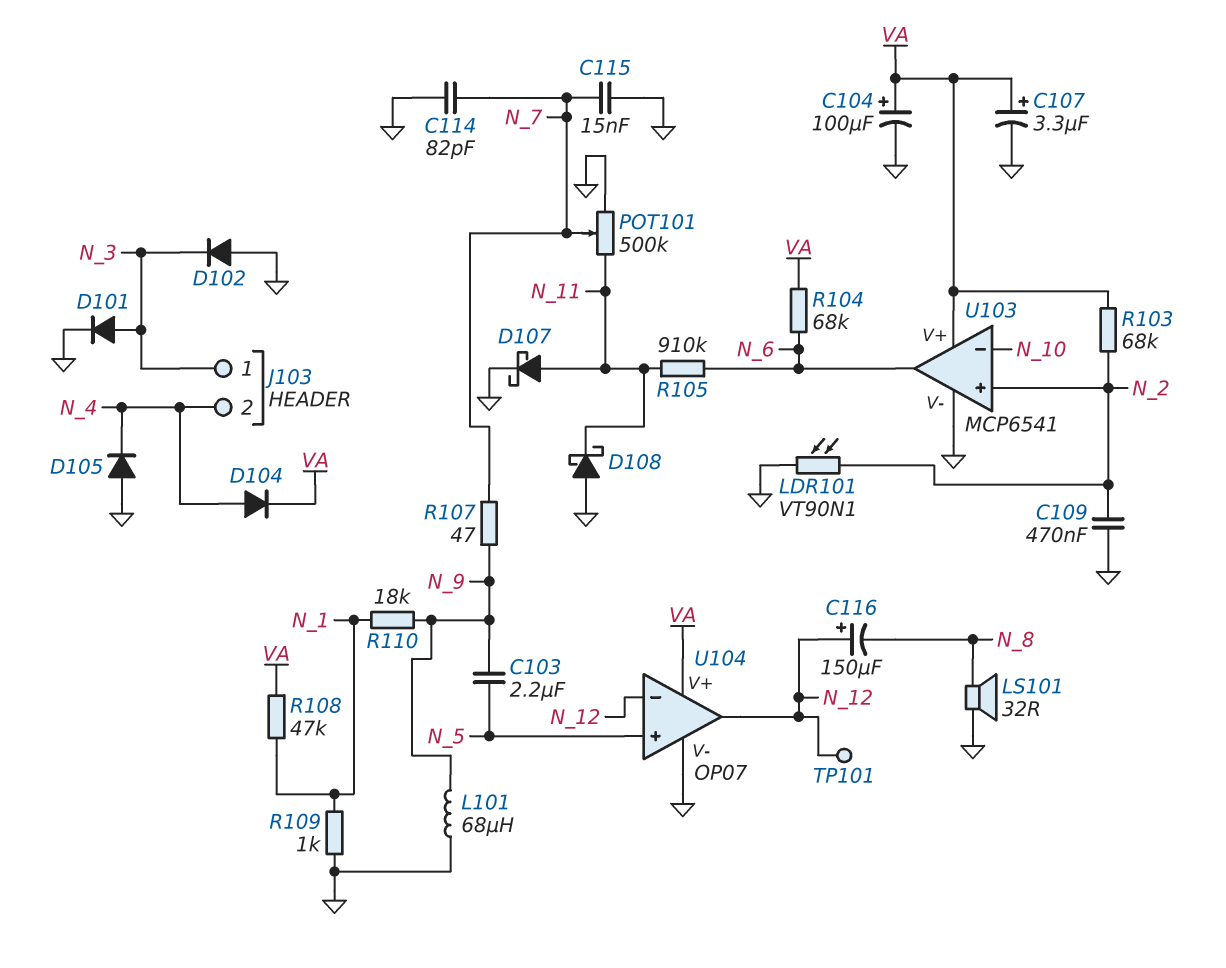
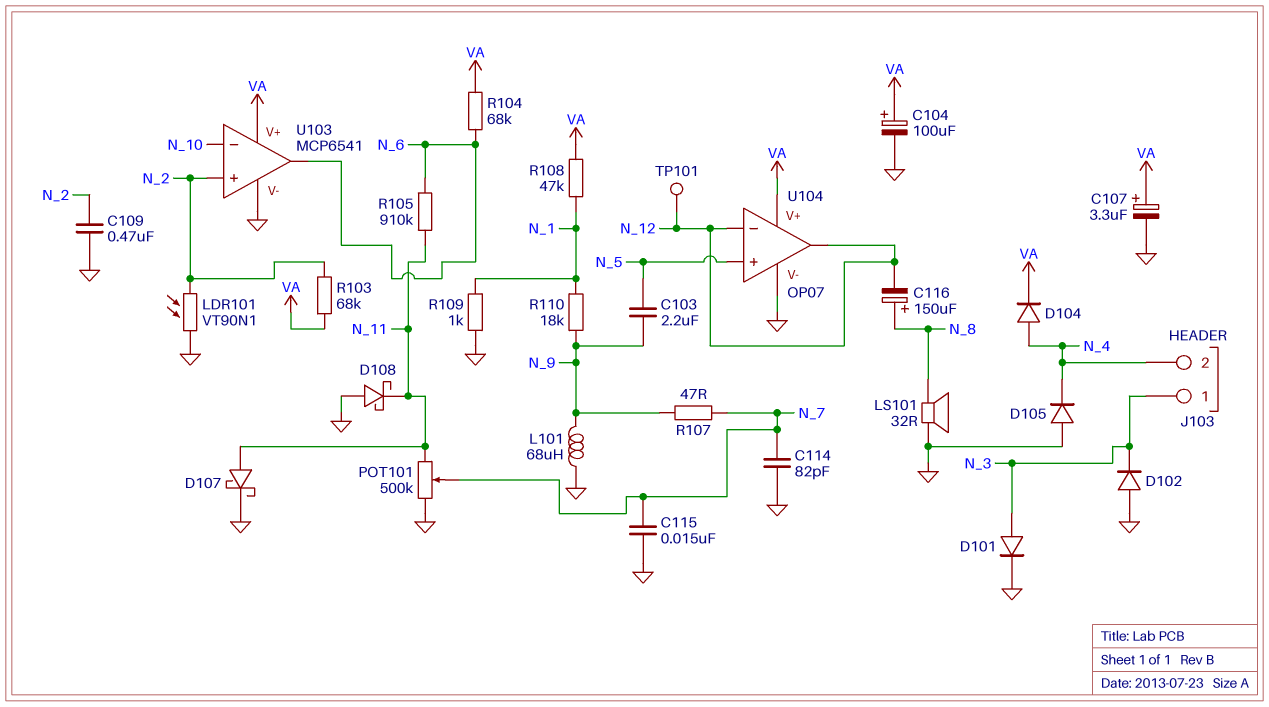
C116: 150uF (plus N_12, minus N_8) -> 150uF (plus N_8, minus N_12)

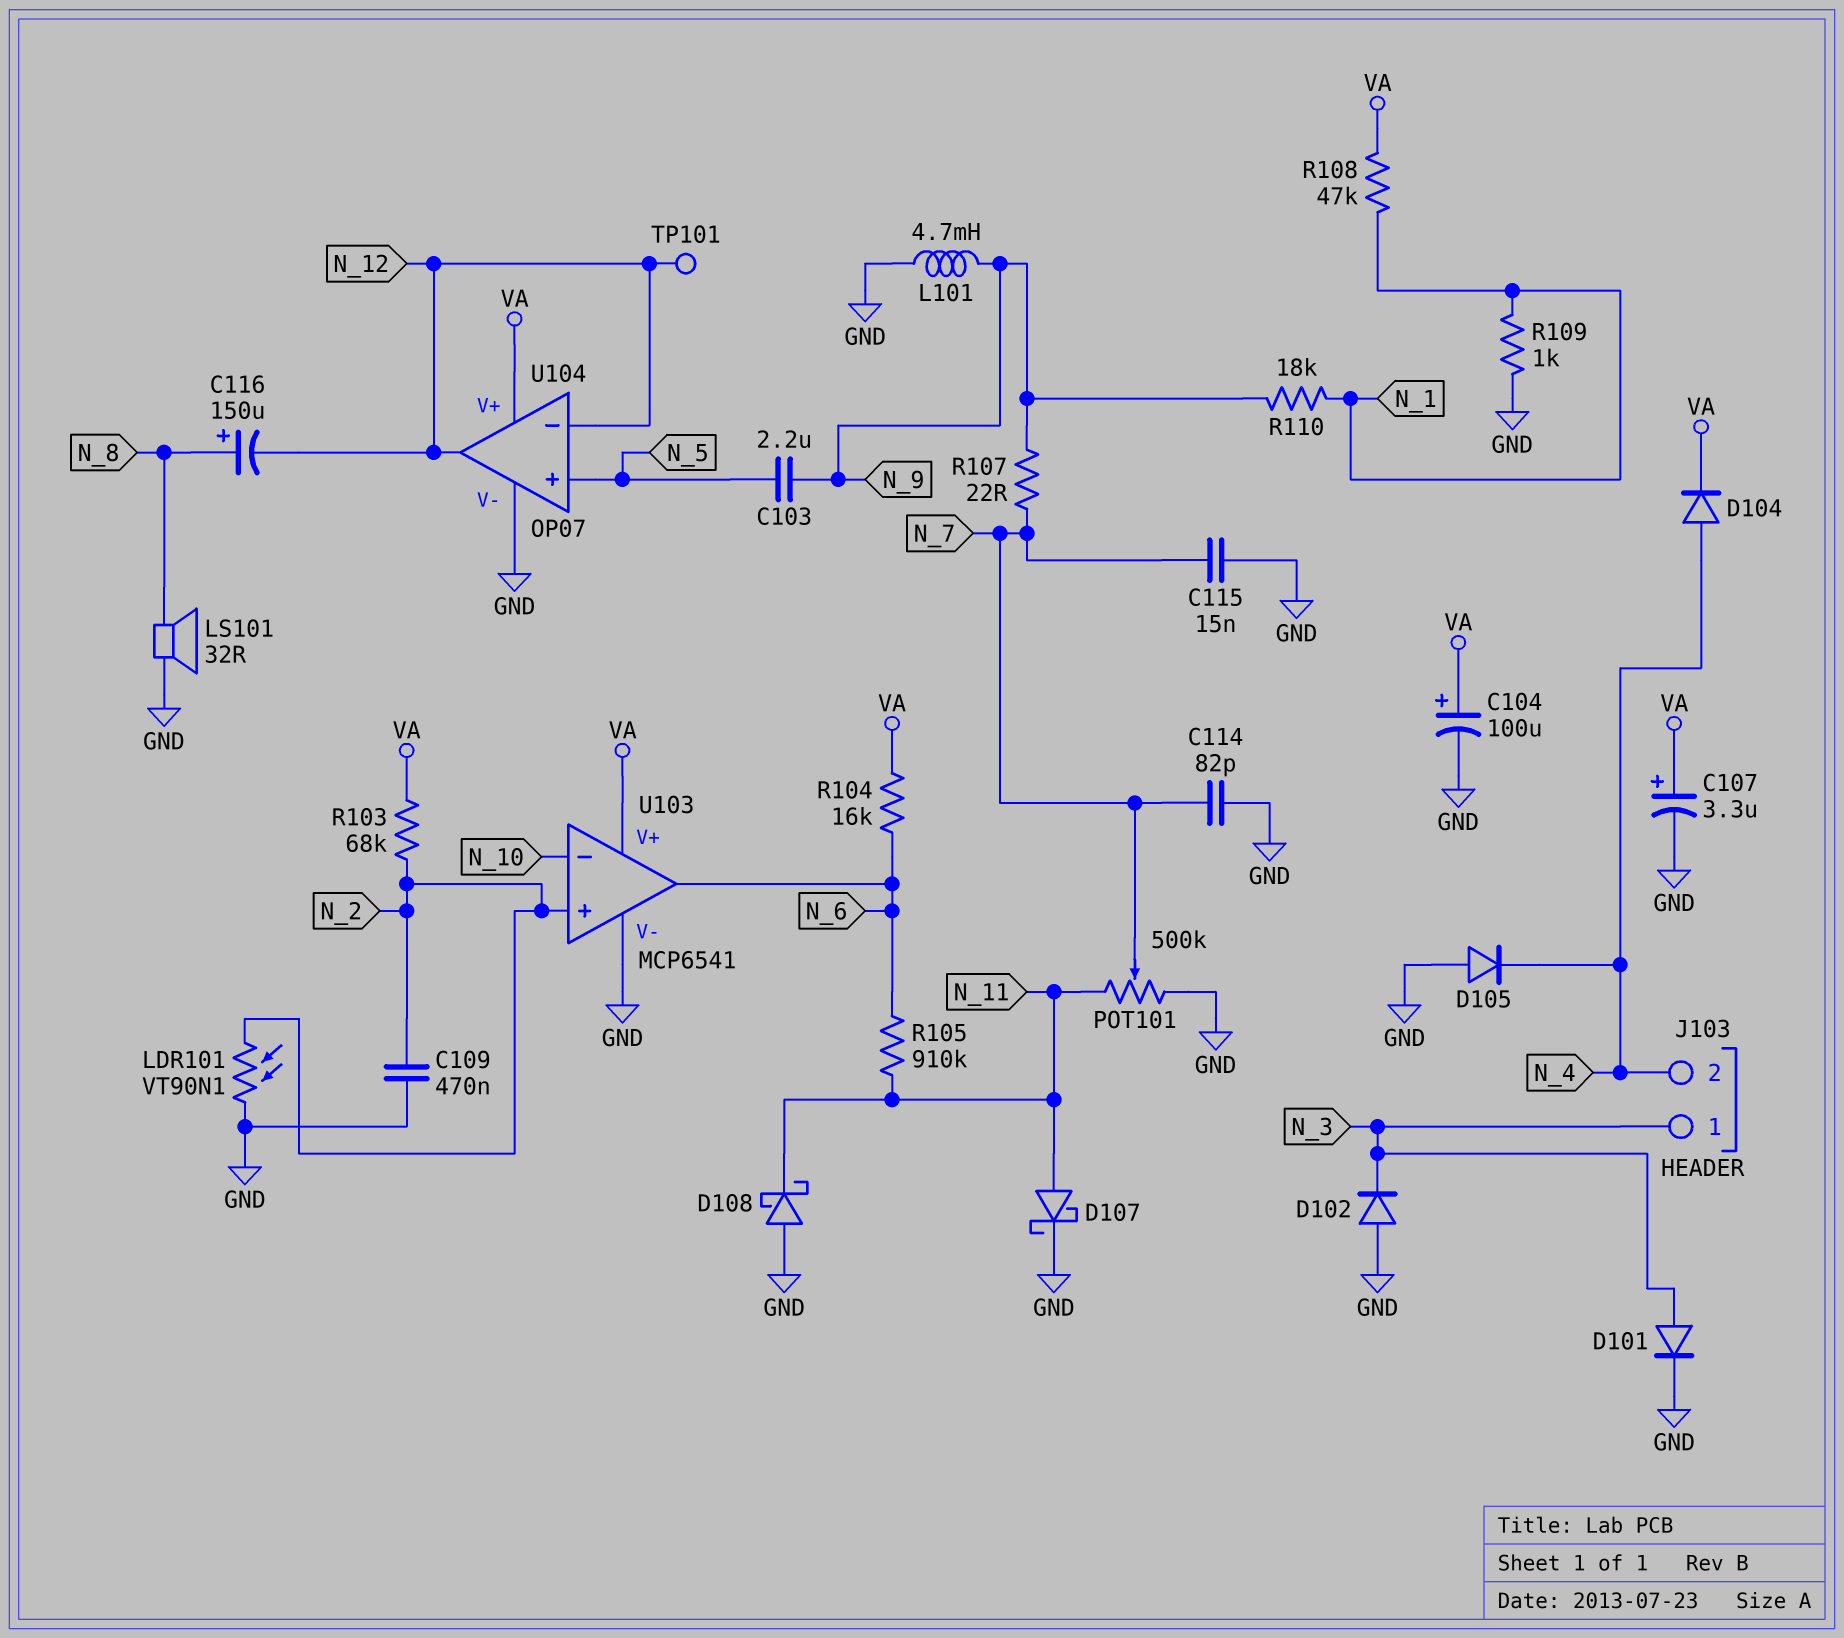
L101: 68uH (GND, N_9) -> 4.7mH (GND, N_9)
R104: 68k (N_6, VA) -> 16k (N_6, VA)
R107: 47 (N_7, N_9) -> 22 (N_7, N_9)

